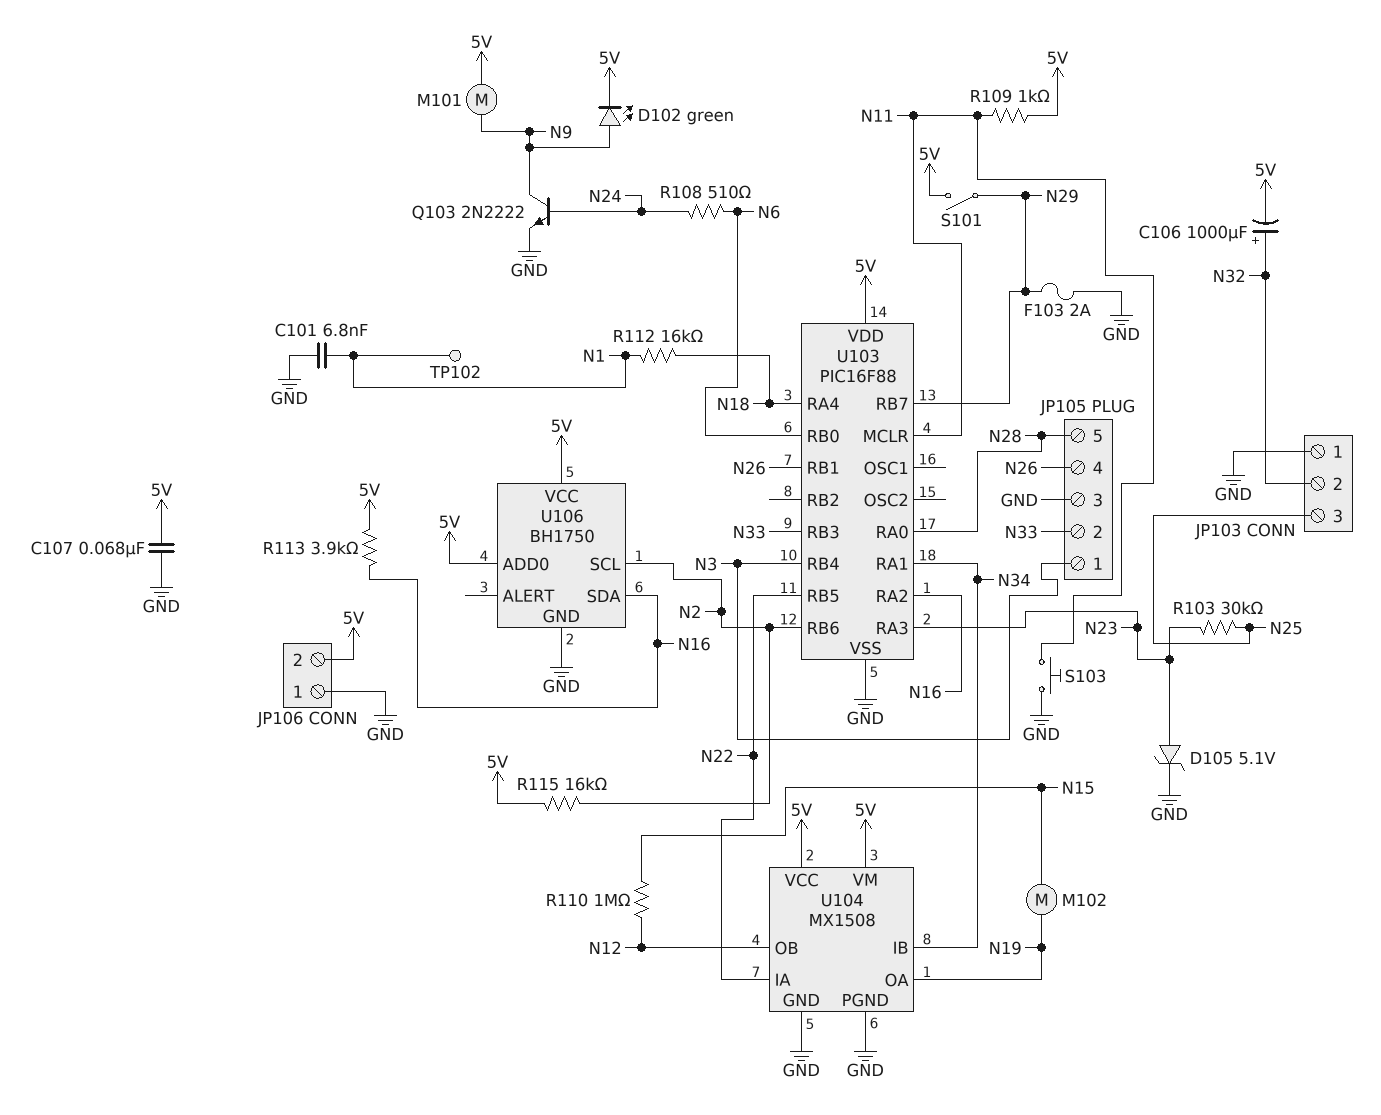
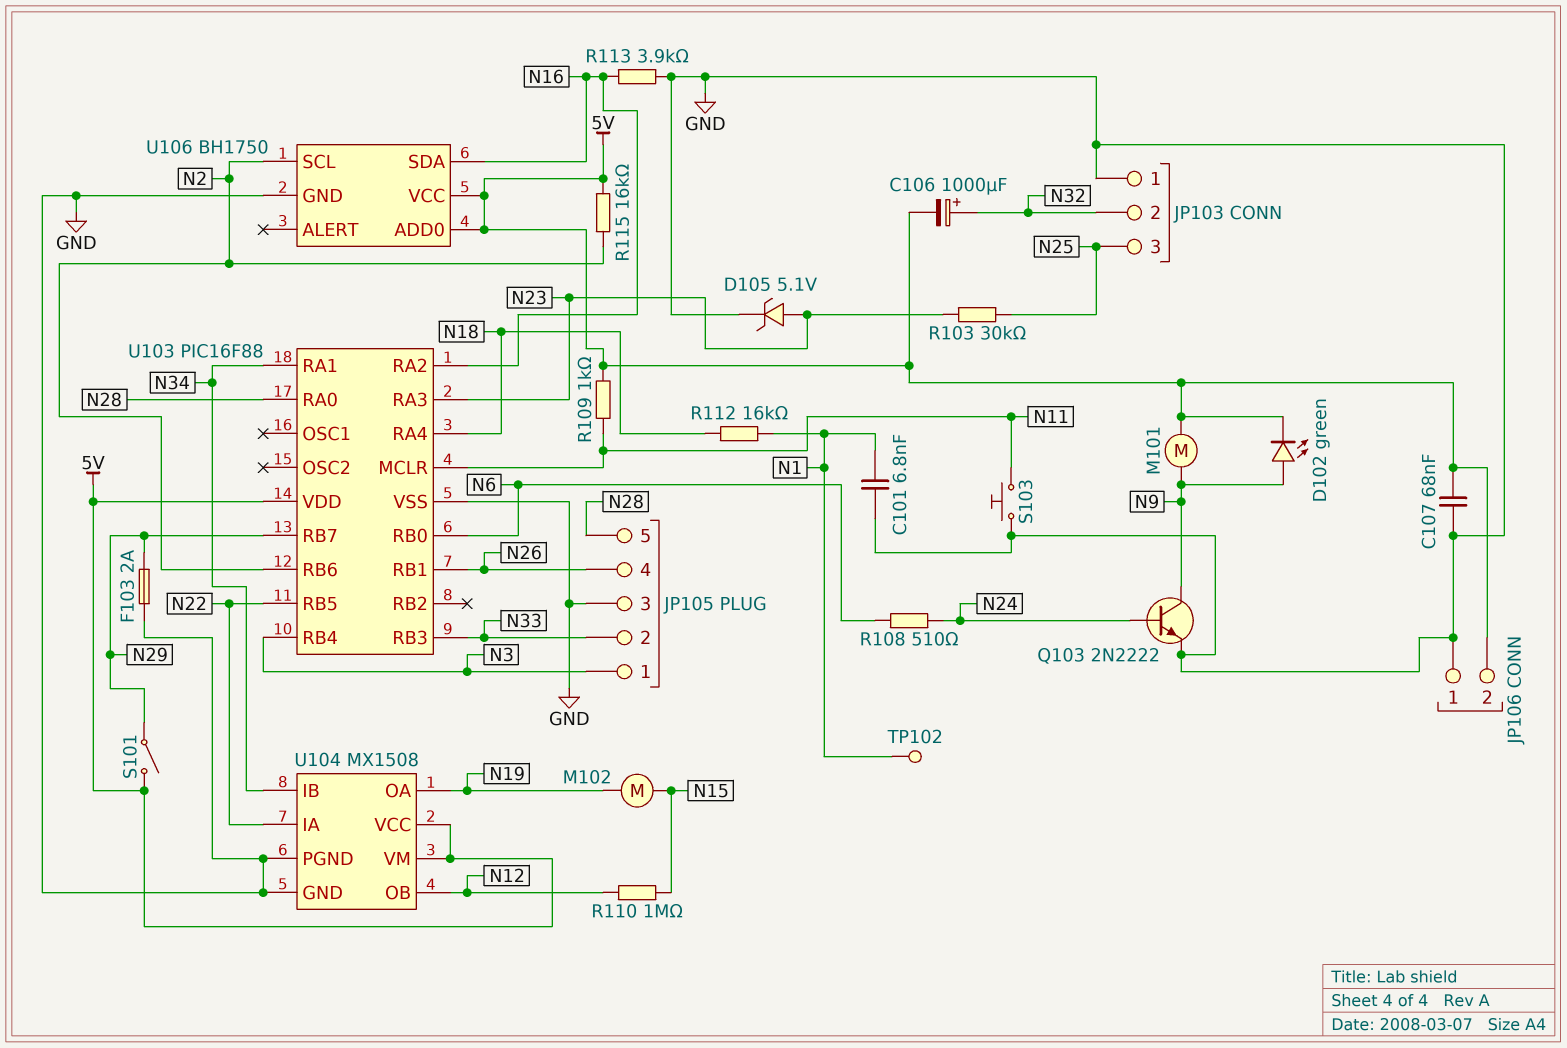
R113: 3.9k (5V, N16) -> 3.9k (GND, N16)

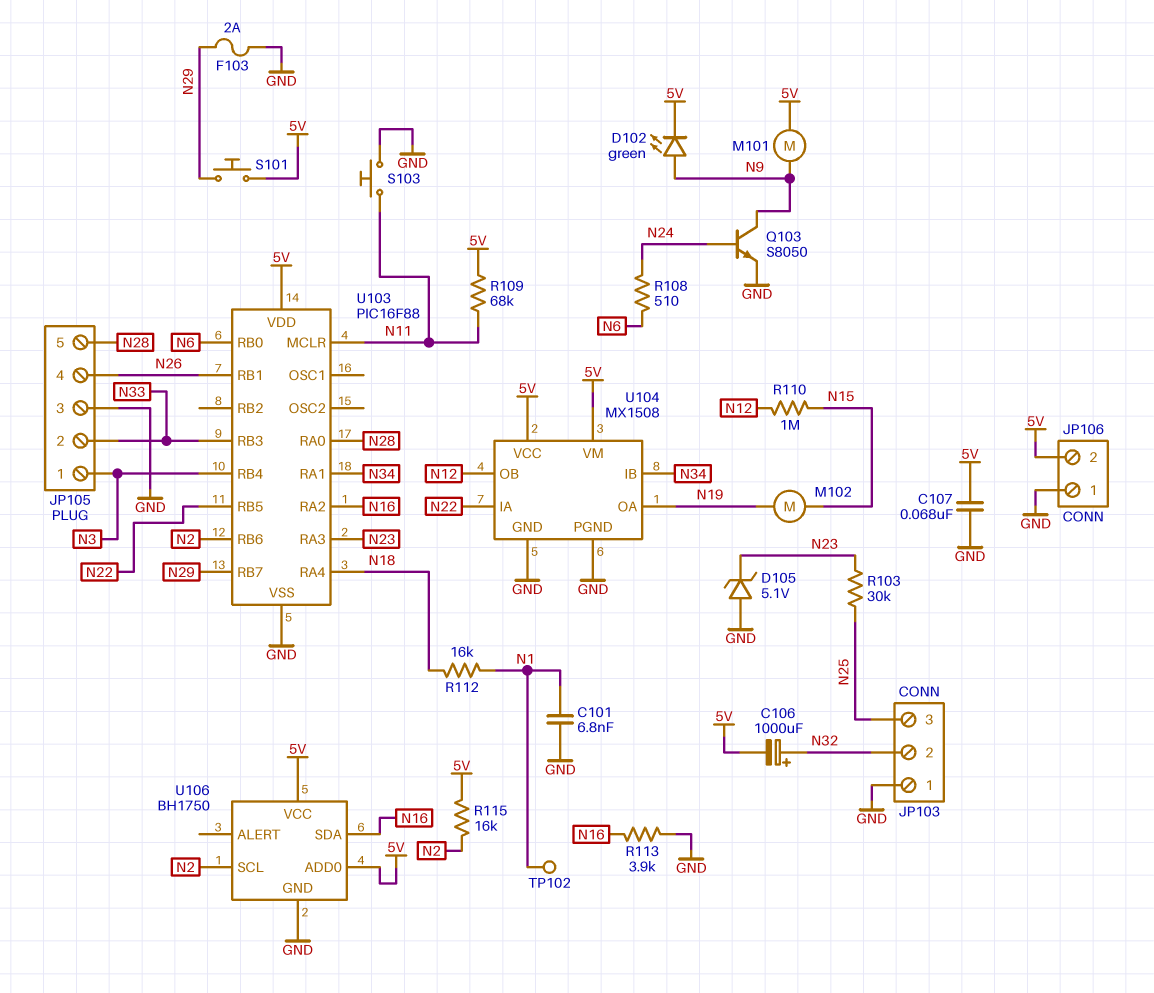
D105: zener 5.1V (A N23, K GND) -> zener 5.1V (A GND, K N23)
Q103: NPN 2N2222 (B N24, C N9, E GND) -> NPN S8050 (B N24, C N9, E GND)
R109: 1k (5V, N11) -> 68k (5V, N11)
S101: switch (5V, N29) -> button (5V, N29)

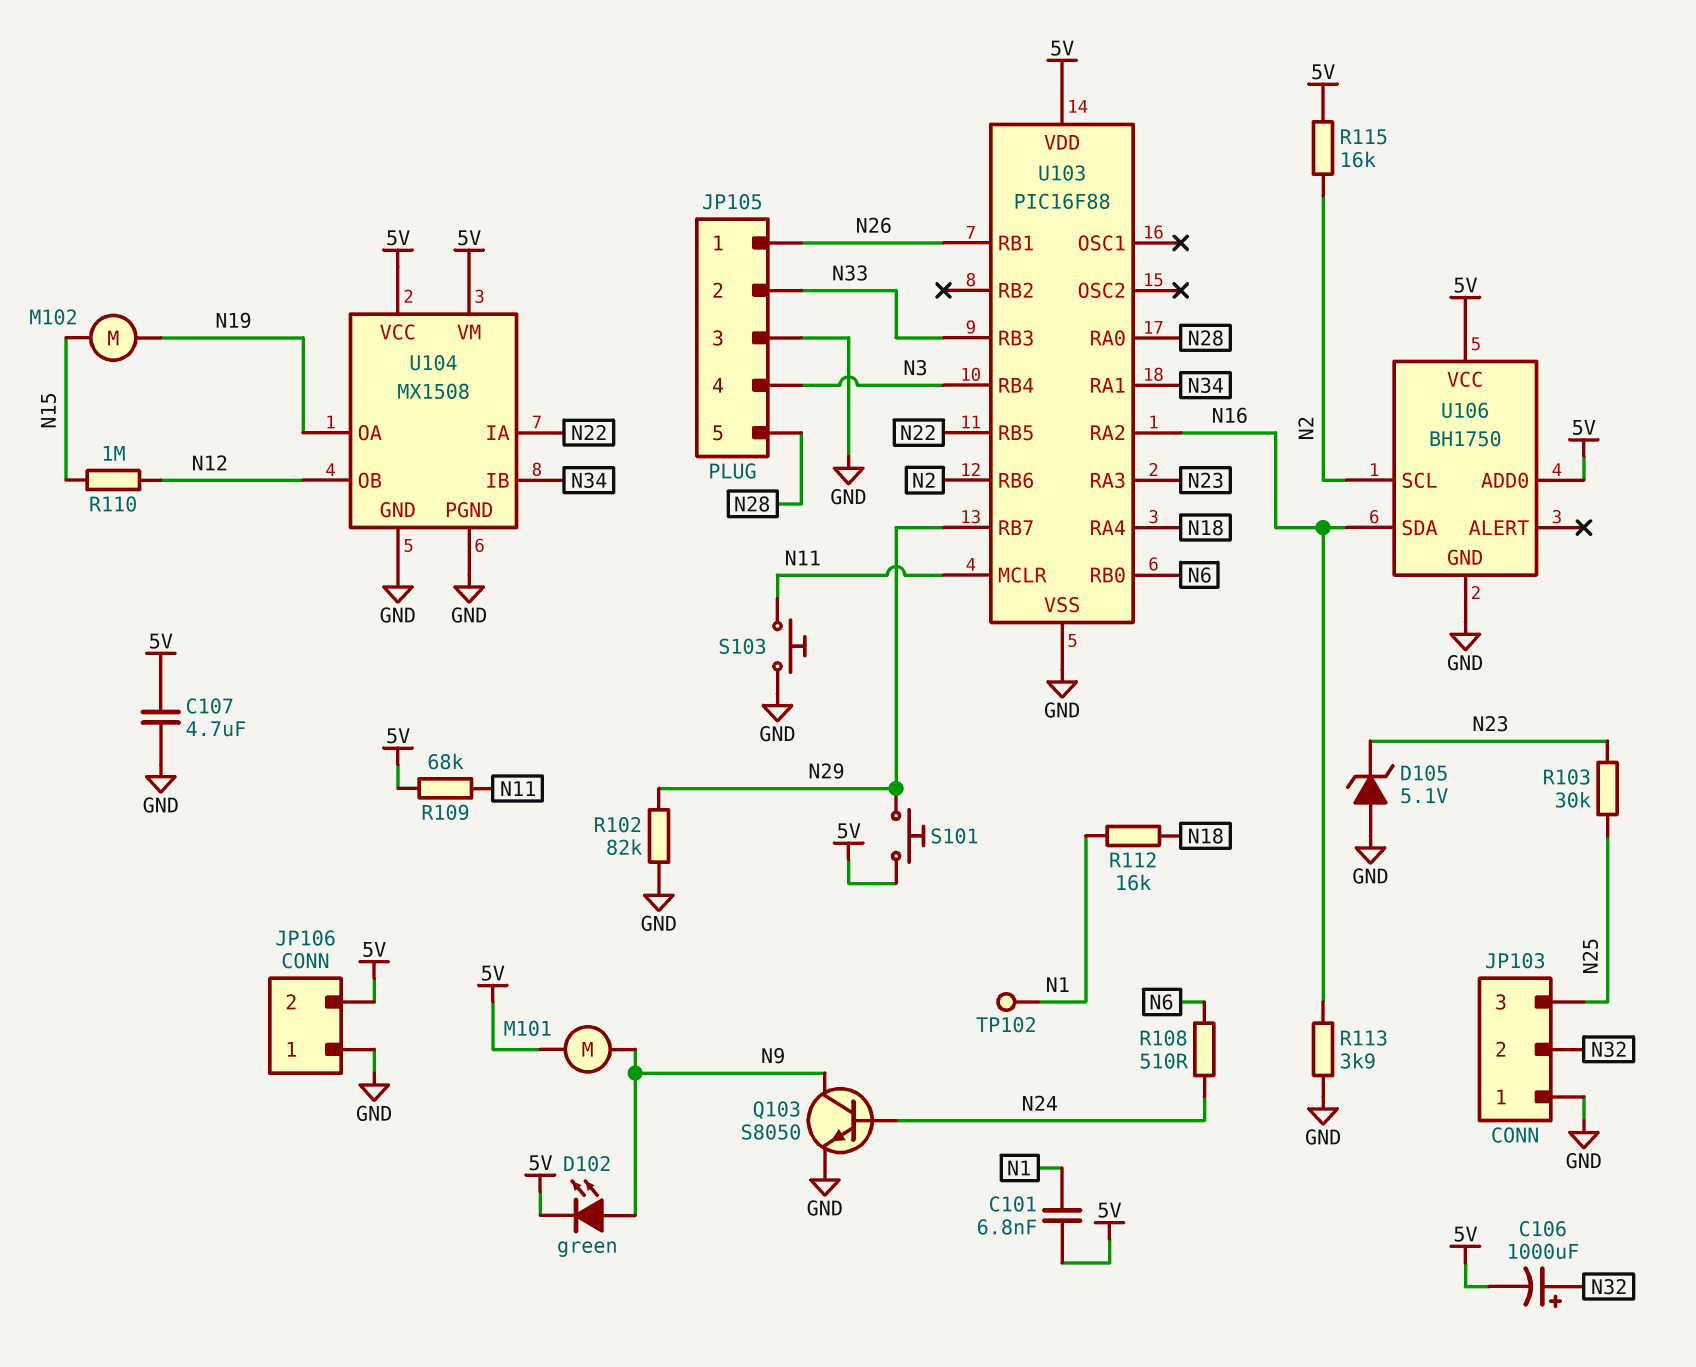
C101: 6.8nF (GND, N1) -> 6.8nF (5V, N1)
C107: 68nF (5V, GND) -> 4.7uF (5V, GND)
F103: 2A (GND, N29) -> none
JP105 pin 1: N3 -> N26
JP105 pin 4: N26 -> N3
R102: none -> 82k (GND, N29)

